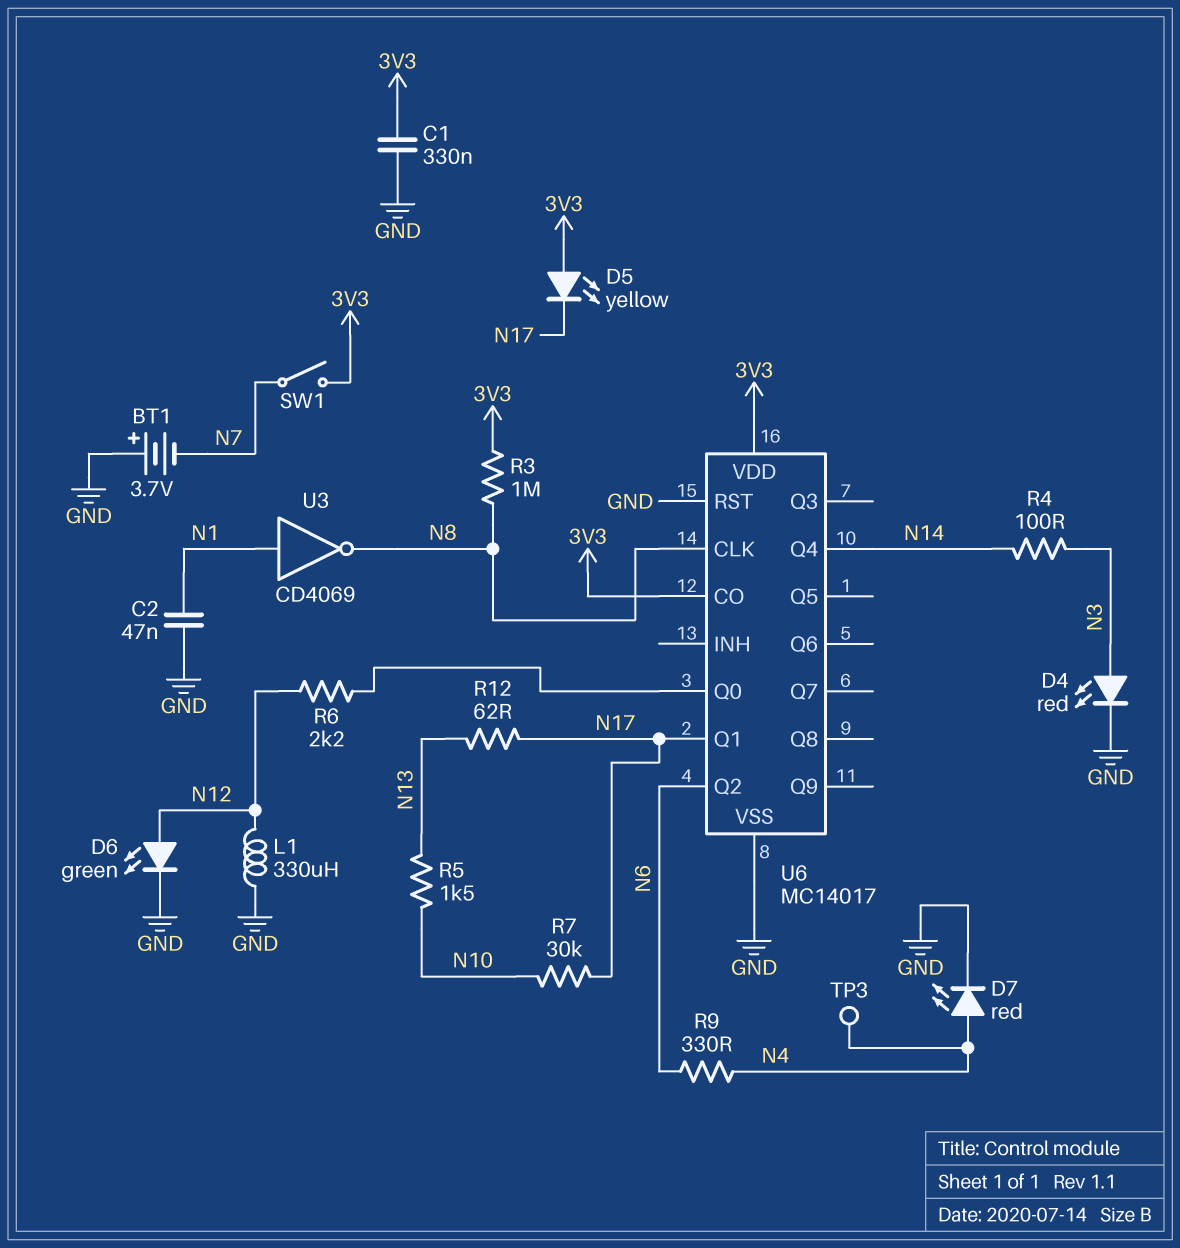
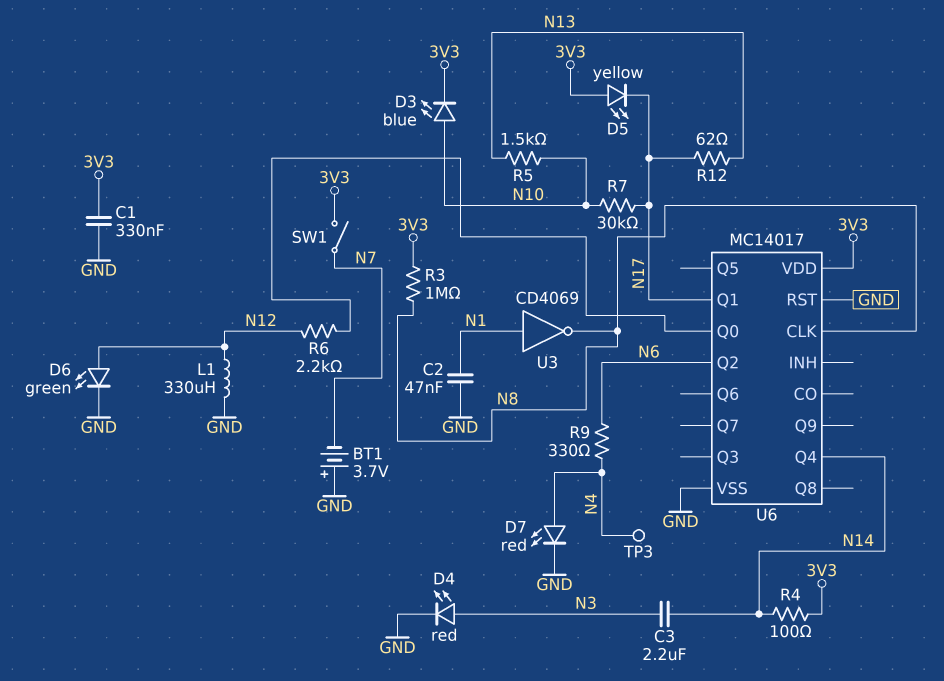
C3: none -> 2.2uF (N3, N14)
D3: none -> LED blue (A N10, K 3V3)
R4: 100 (N3, N14) -> 100 (3V3, N14)
U6 pin CO: 3V3 -> none

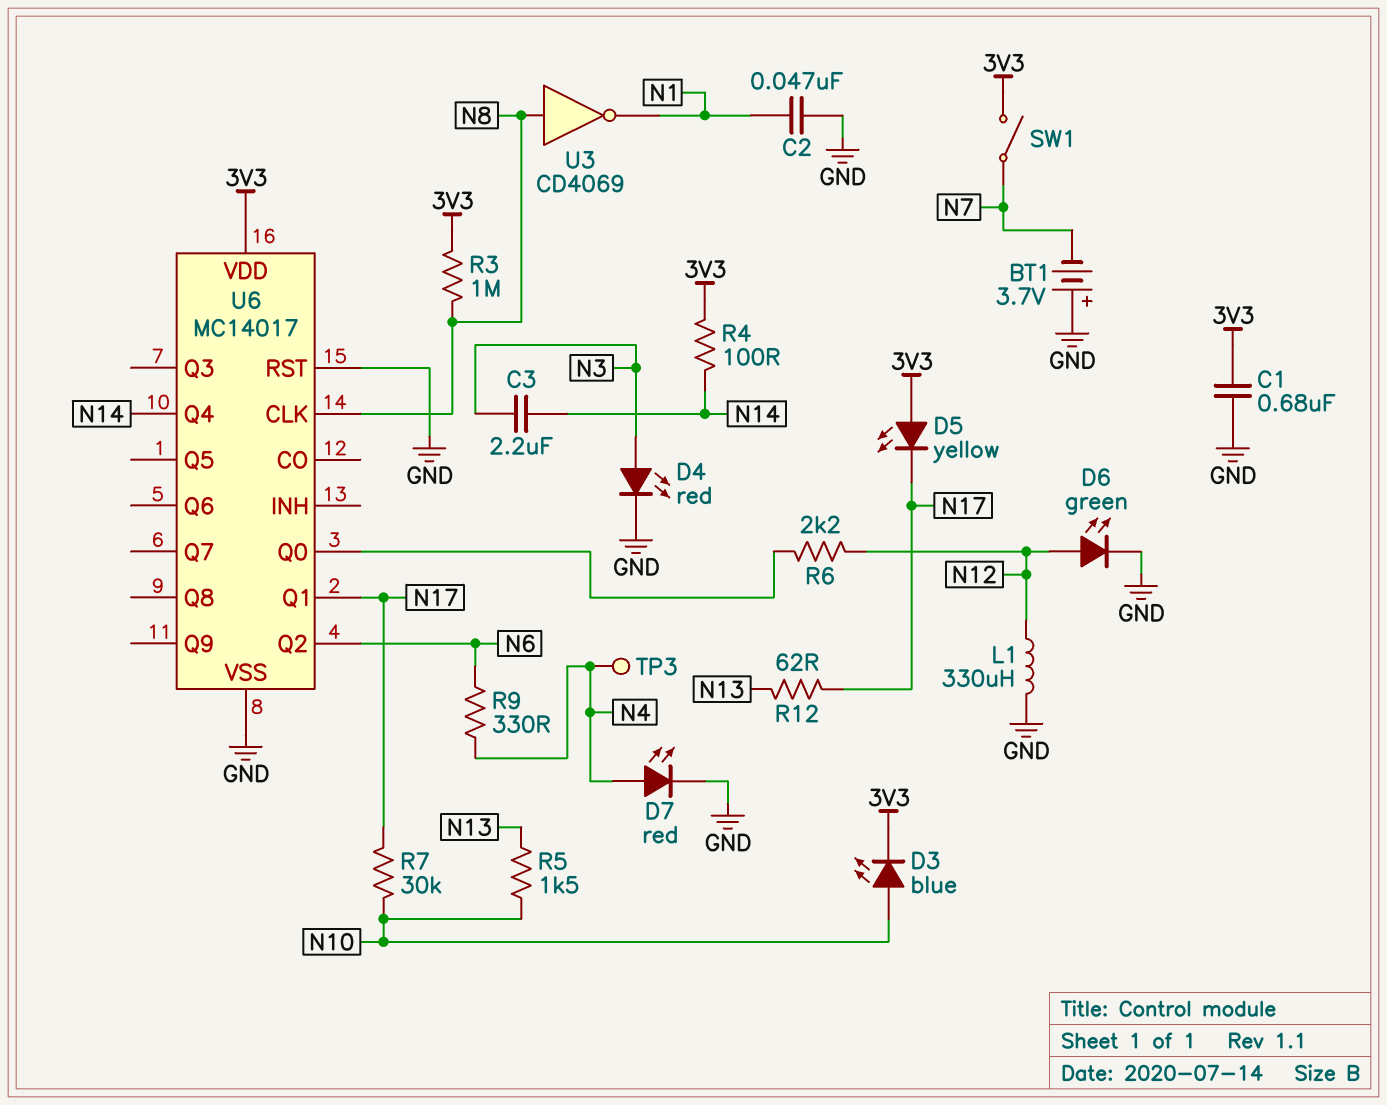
C1: 330nF (3V3, GND) -> 680nF (3V3, GND)
U3: NOT CD4069 (in N1, out N8) -> NOT CD4069 (in N8, out N1)

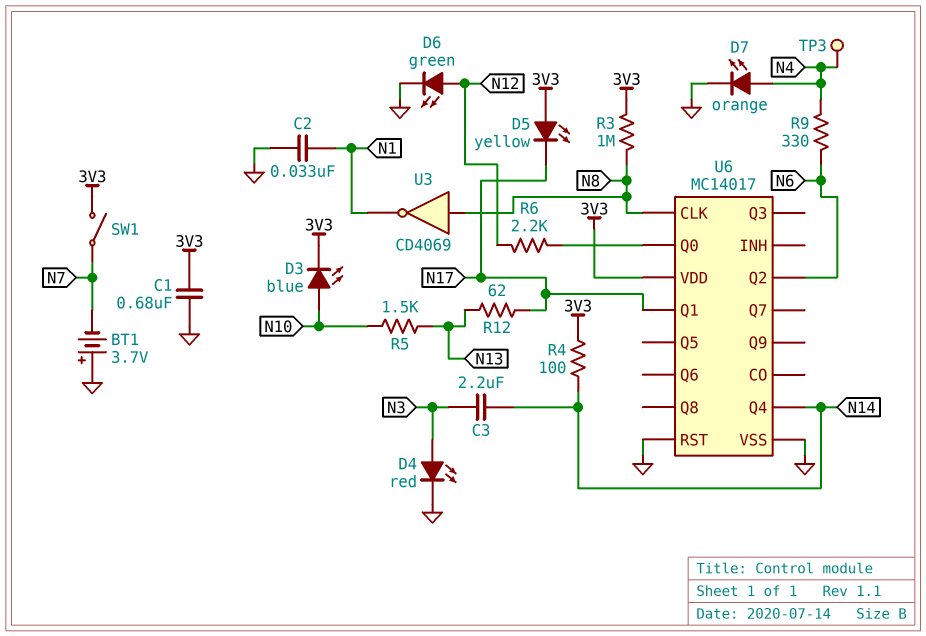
C2: 47nF (GND, N1) -> 33nF (GND, N1)
D7: LED red (A N4, K GND) -> LED orange (A N4, K GND)
L1: 330uH (GND, N12) -> none
R7: 30k (N10, N17) -> none

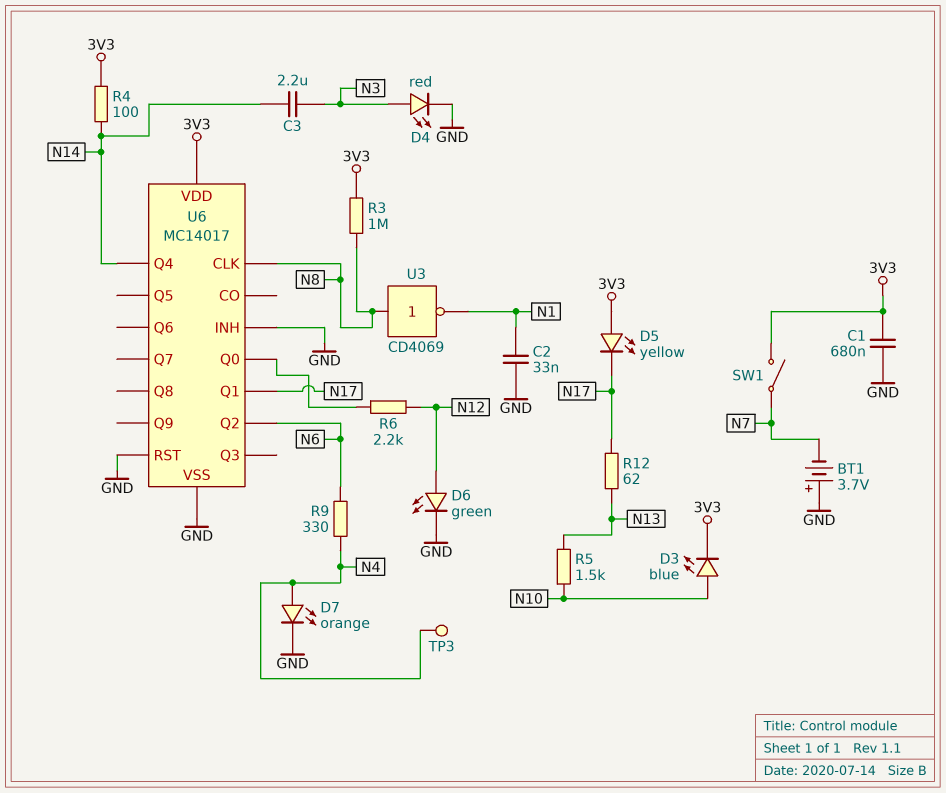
U6 pin INH: none -> GND

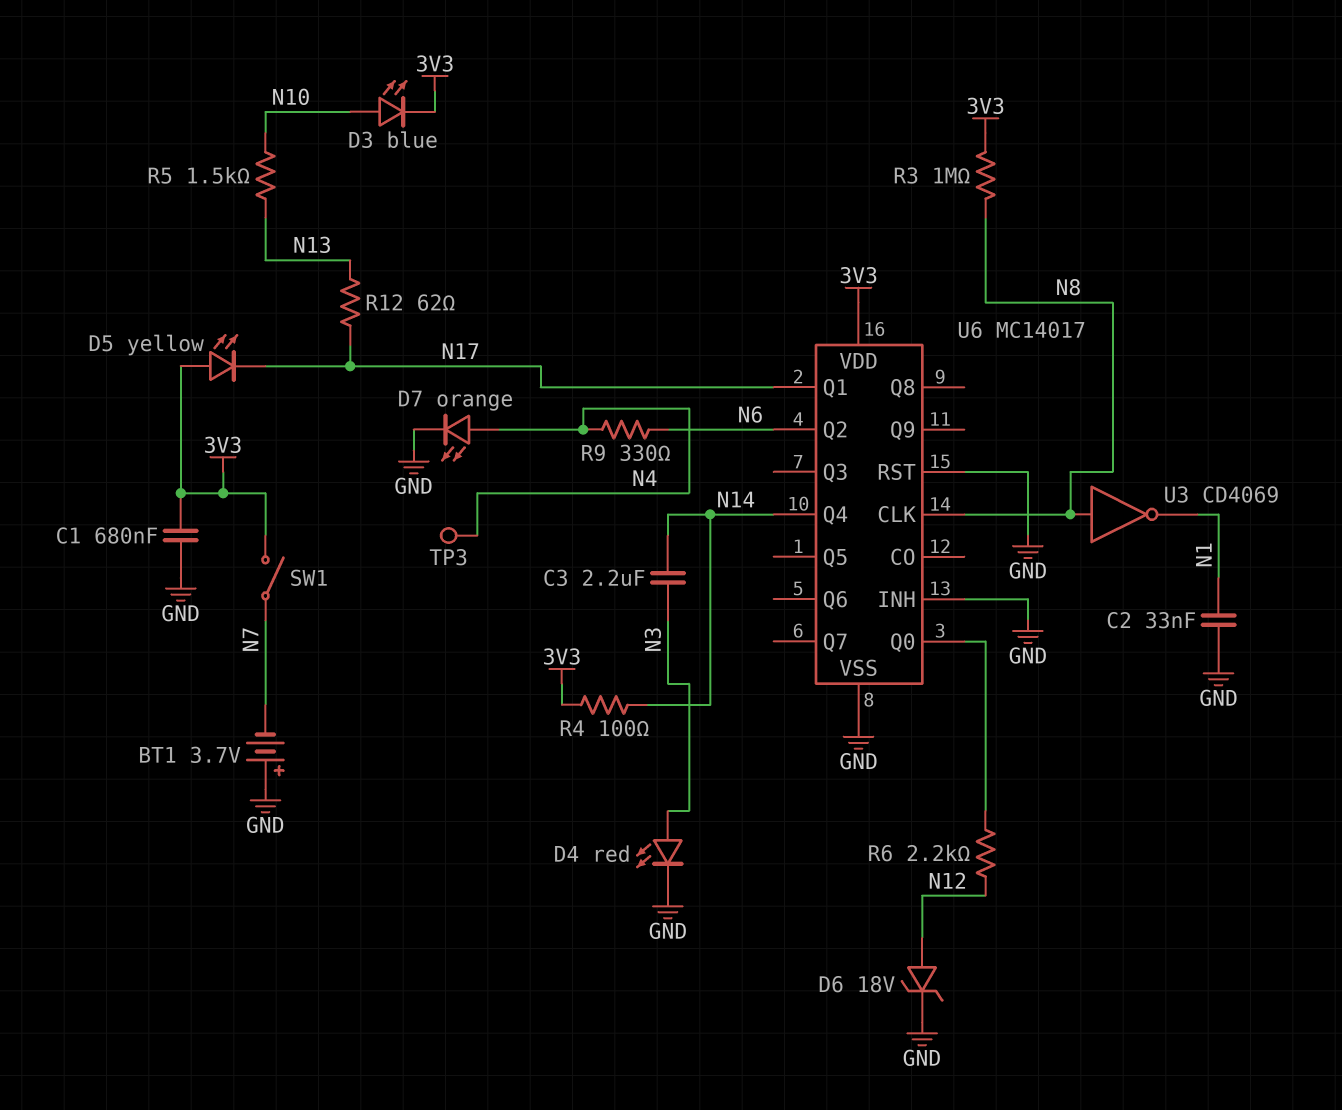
D6: LED green (A N12, K GND) -> zener 18V (A N12, K GND)

